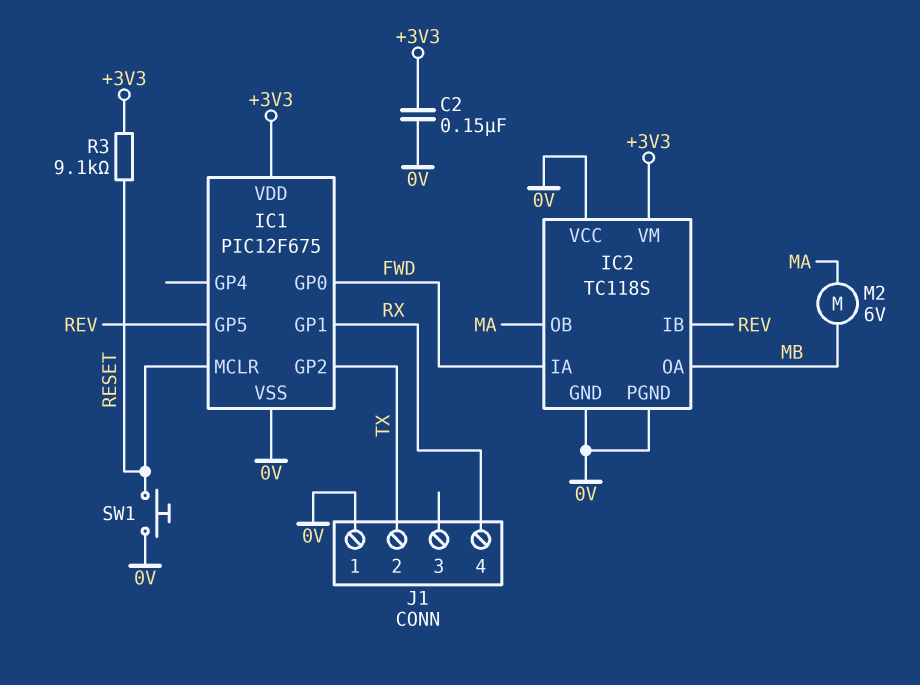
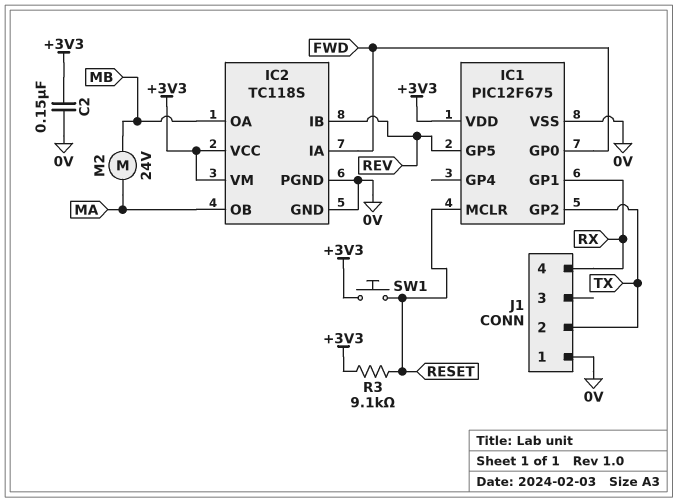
IC2 pin VCC: 0V -> +3V3
M2: motor 6V (MA, MB) -> motor 24V (MA, MB)
SW1: button (0V, RESET) -> button (+3V3, RESET)

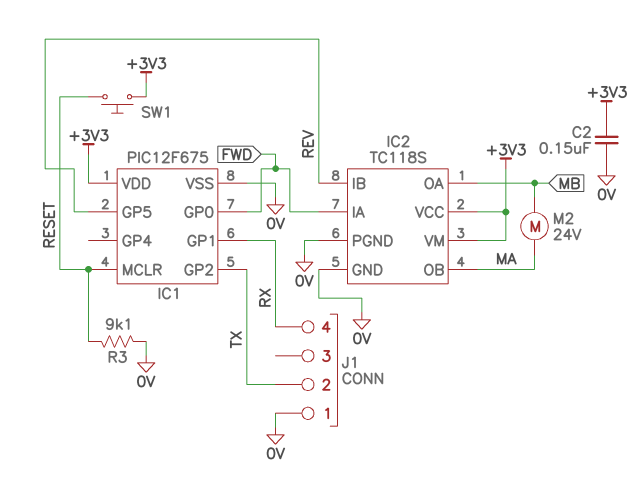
R3: 9.1k (+3V3, RESET) -> 9.1k (0V, RESET)

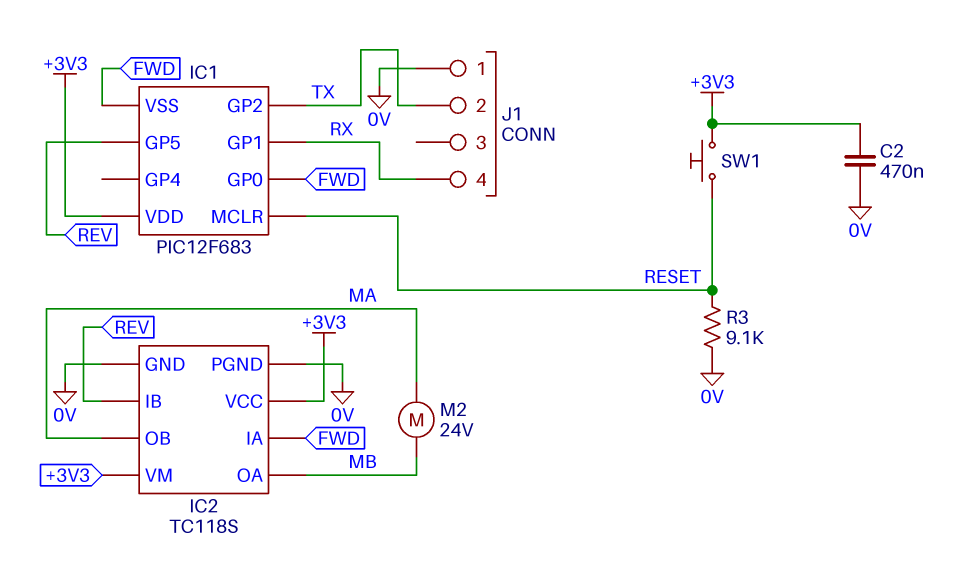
C2: 150nF (+3V3, 0V) -> 470nF (+3V3, 0V)
IC1: PIC12F675 -> PIC12F683
IC1 pin VSS: 0V -> FWD

